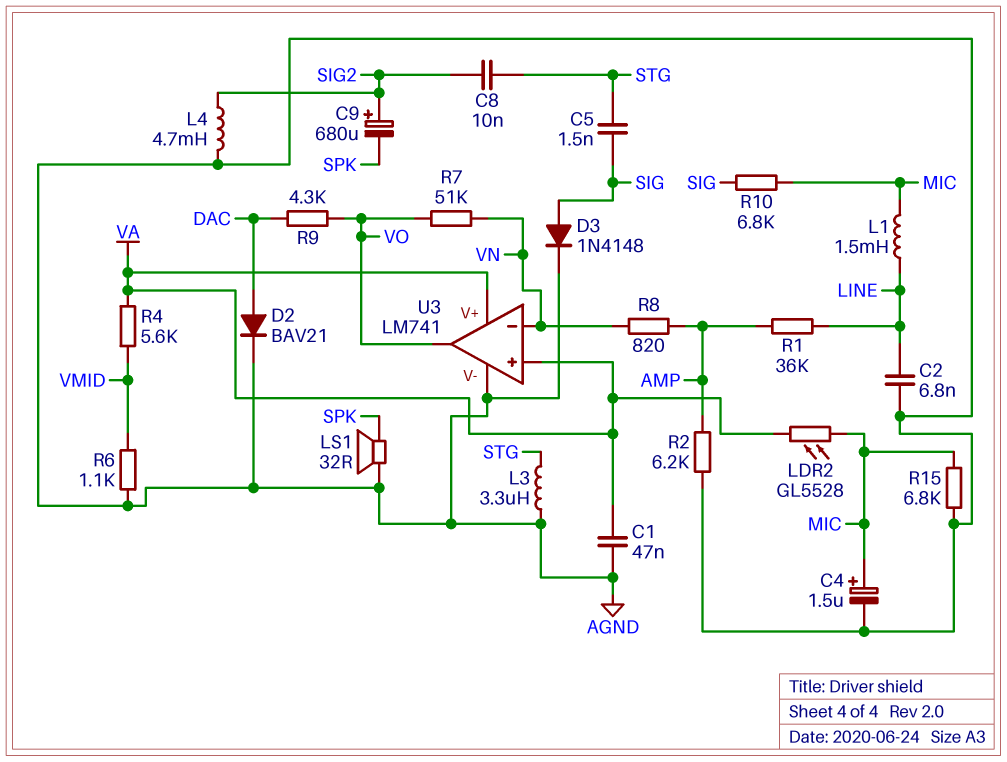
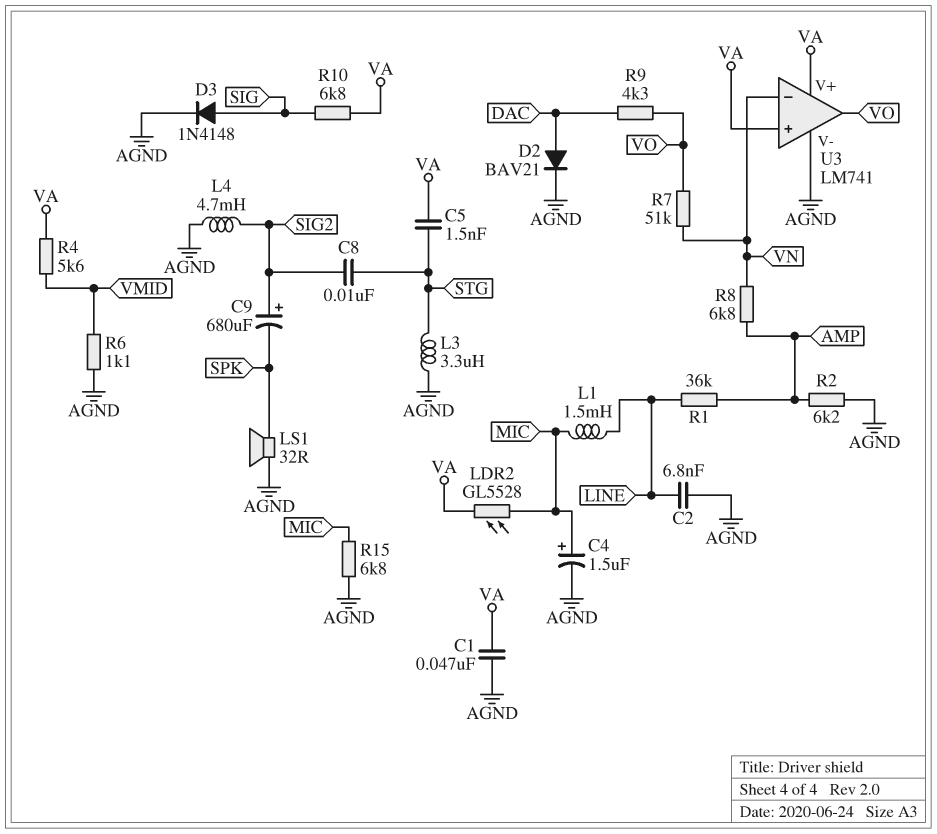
C5: 1.5nF (SIG, STG) -> 1.5nF (STG, VA)
R8: 820 (AMP, VN) -> 6.8k (AMP, VN)
R10: 6.8k (MIC, SIG) -> 6.8k (SIG, VA)

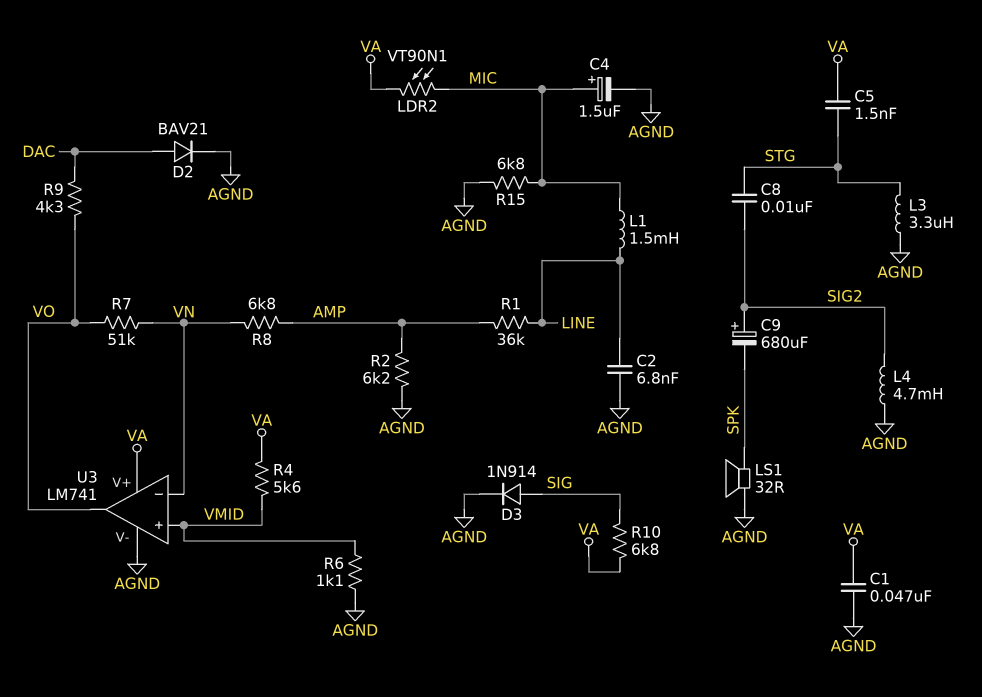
D3: diode 1N4148 (A SIG, K AGND) -> diode 1N914 (A SIG, K AGND)
LDR2: GL5528 (MIC, VA) -> VT90N1 (MIC, VA)
U3 pin in+: VA -> VMID

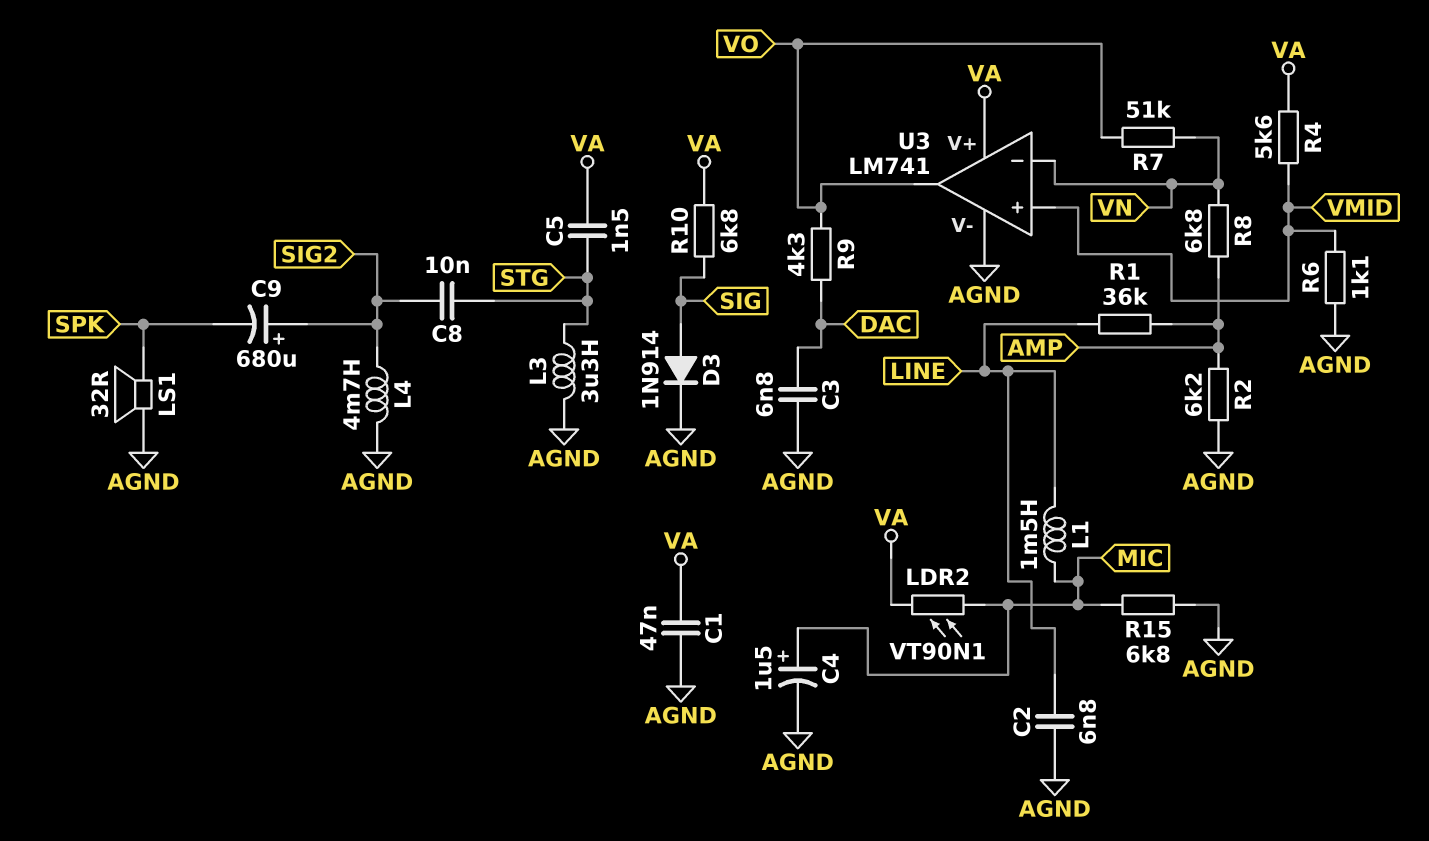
C3: none -> 6.8nF (AGND, DAC)
D2: diode BAV21 (A DAC, K AGND) -> none

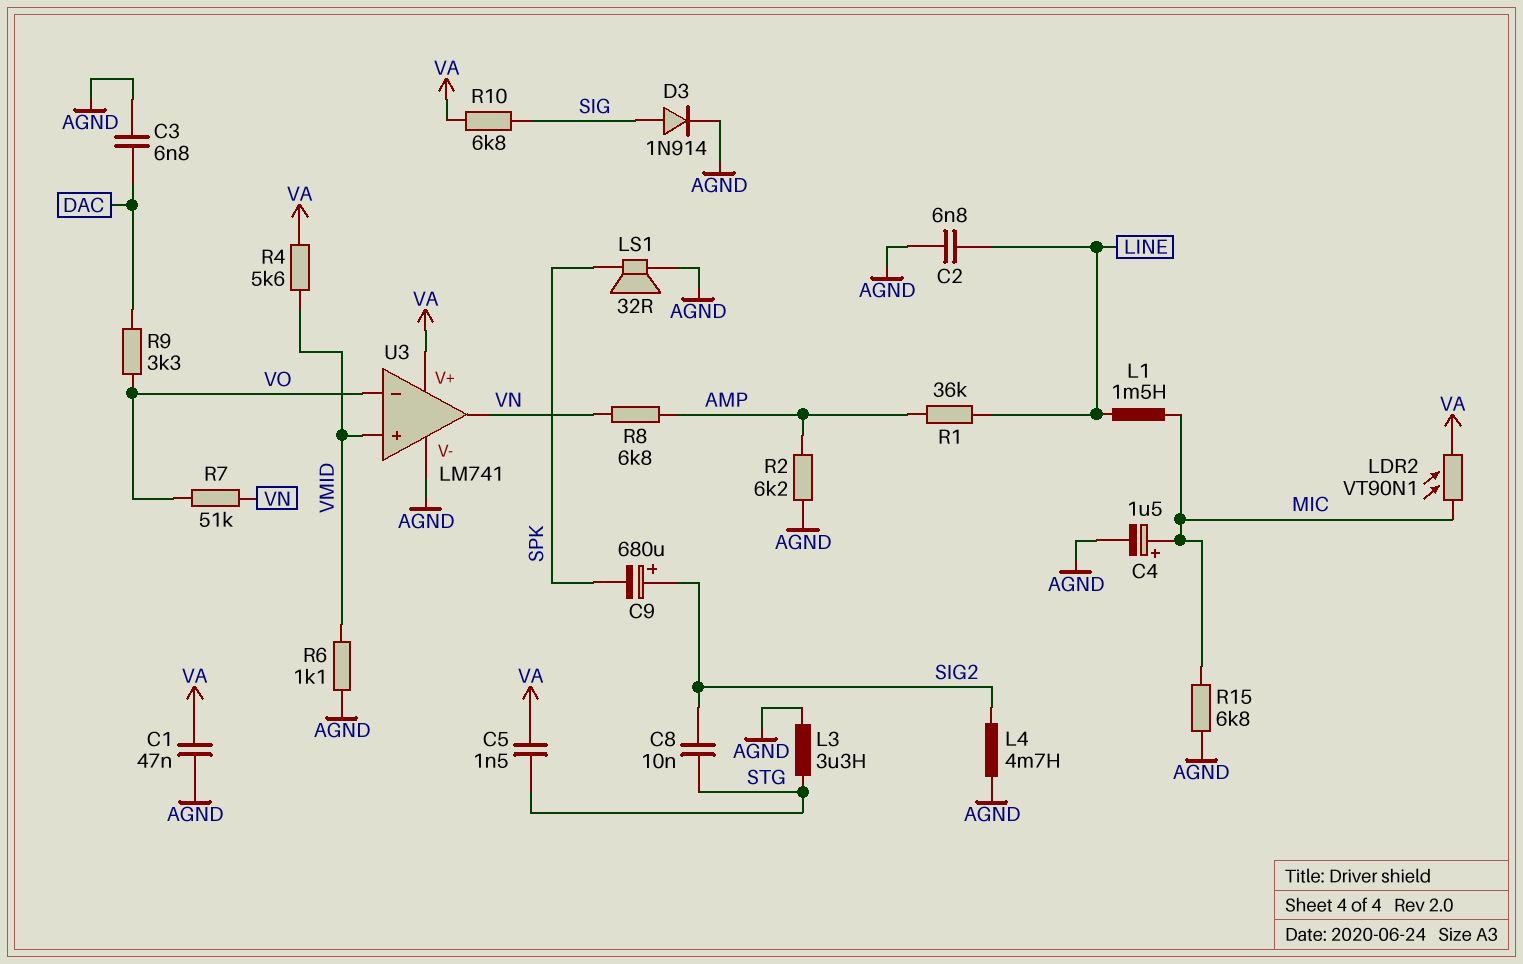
R9: 4.3k (DAC, VO) -> 3.3k (DAC, VO)
U3 pin in-: VN -> VO
U3 pin out: VO -> VN

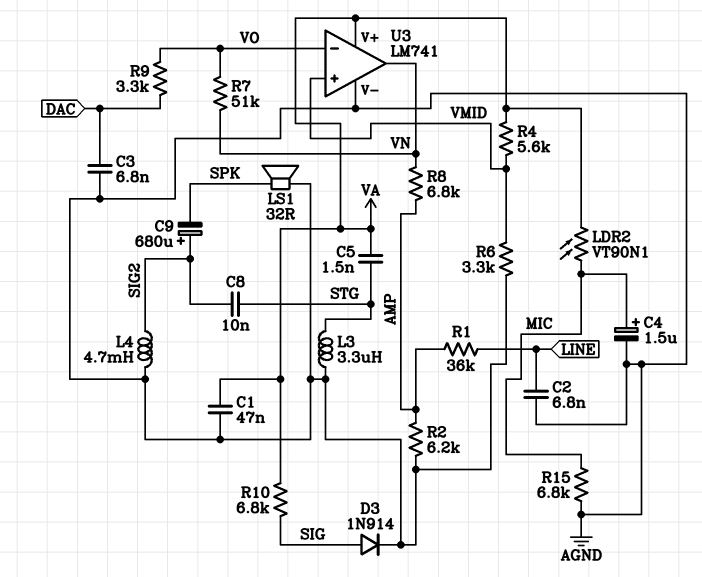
L1: 1.5mH (LINE, MIC) -> none
R6: 1.1k (AGND, VMID) -> 3.3k (AGND, VMID)

